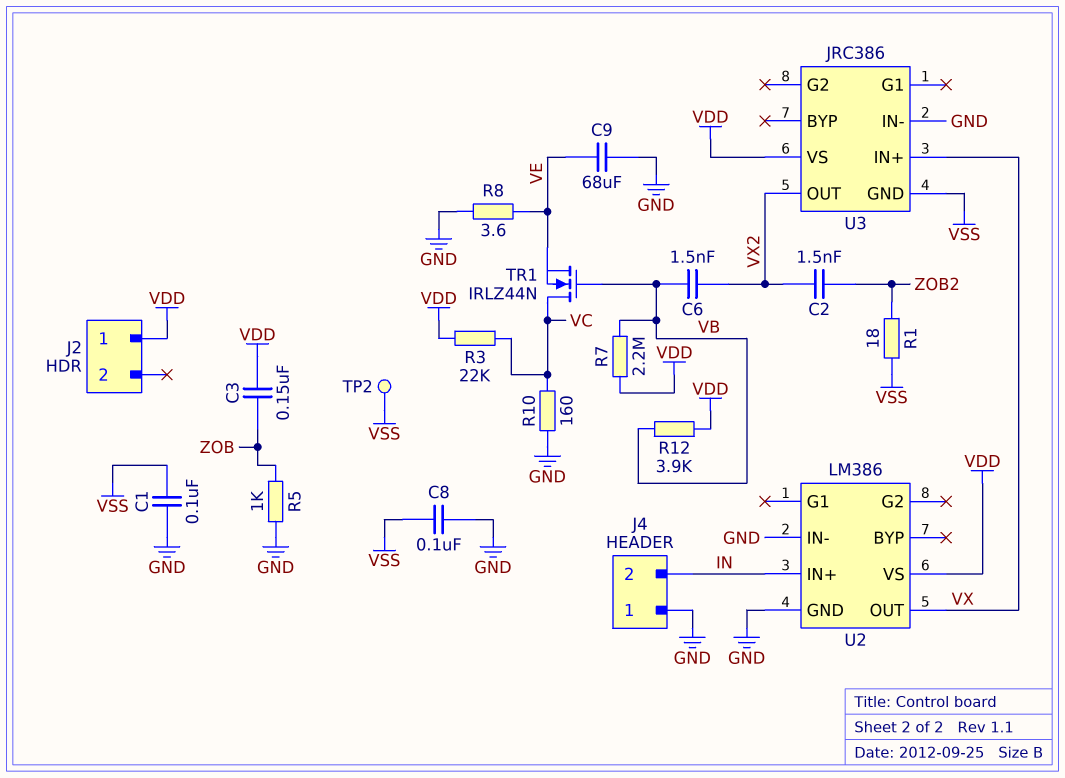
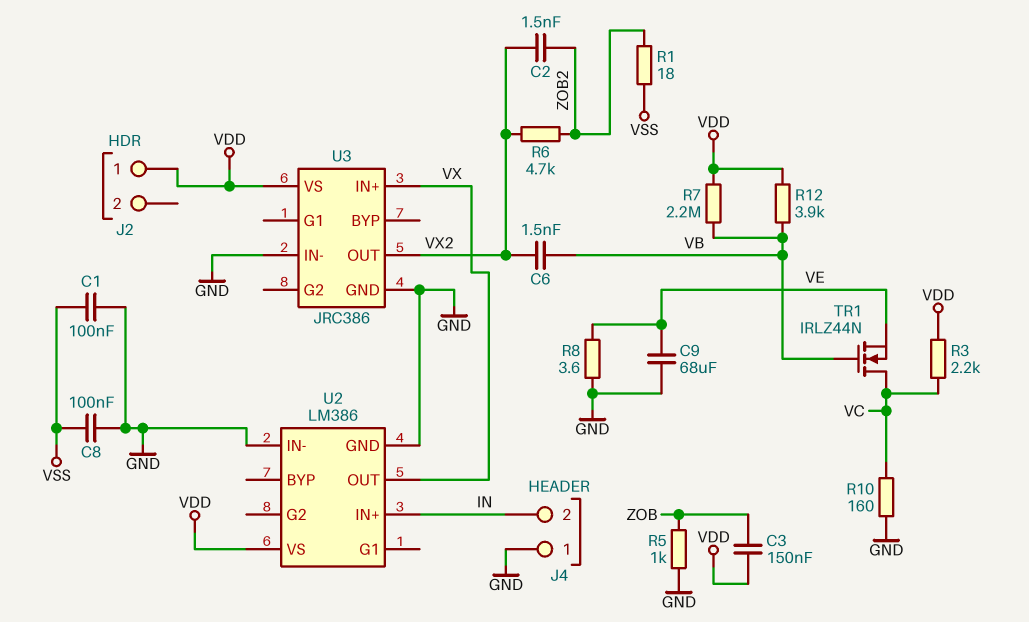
R3: 22k (VC, VDD) -> 2.2k (VC, VDD)
R6: none -> 4.7k (VX2, ZOB2)
TP2: test point (VSS) -> none
U3 pin GND: VSS -> GND

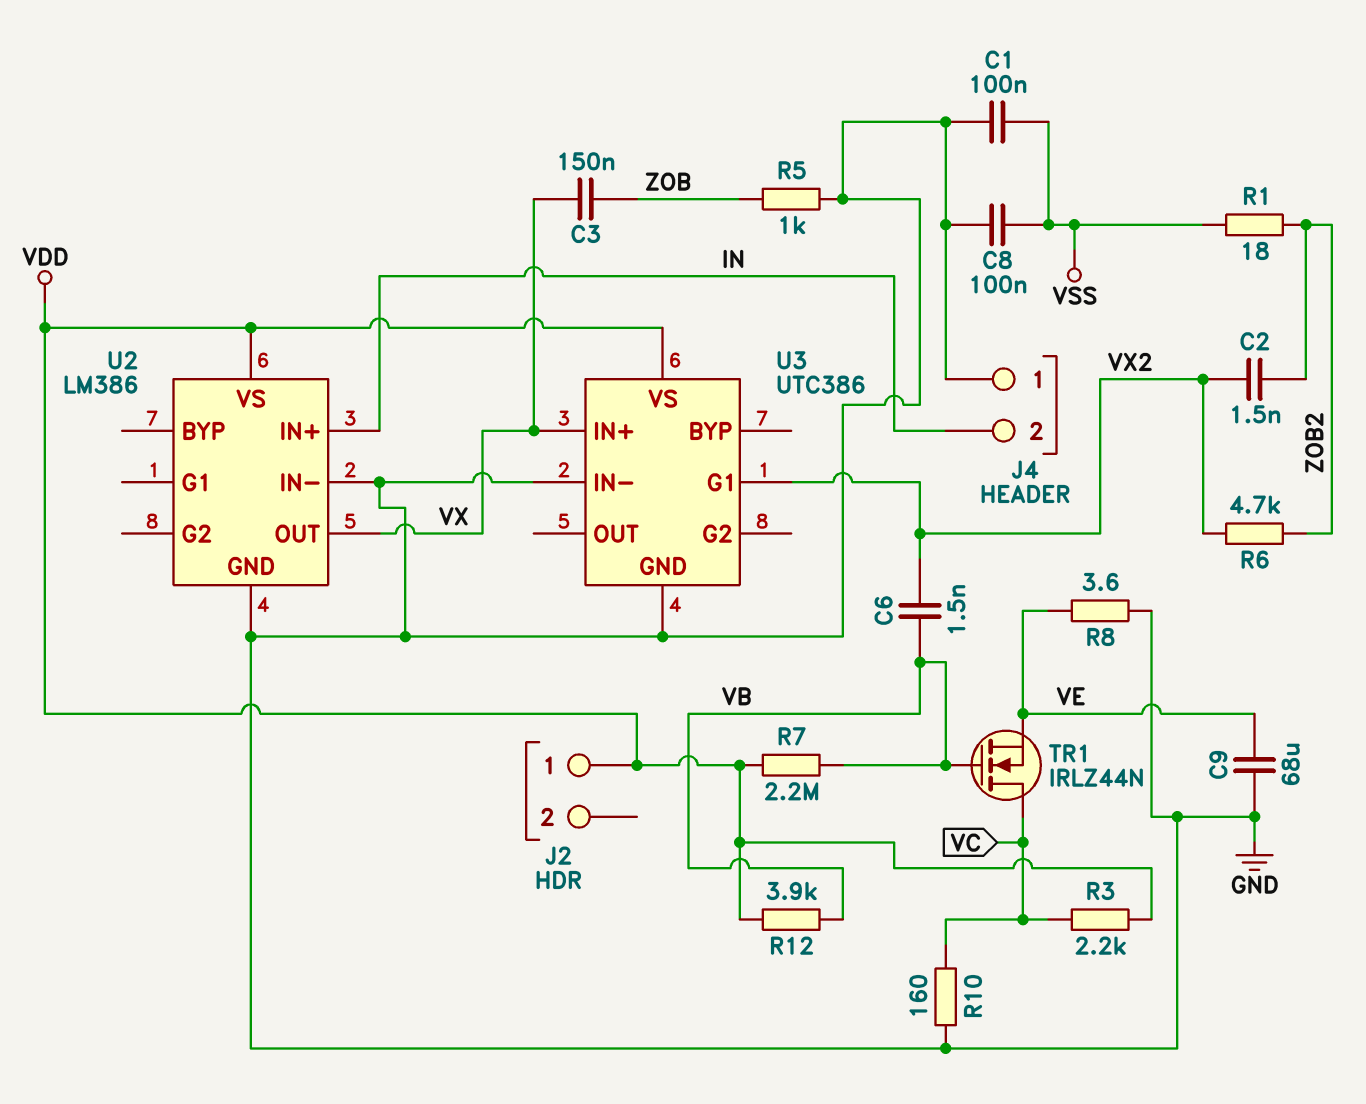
C3: 150nF (VDD, ZOB) -> 150nF (VX, ZOB)
U3: JRC386 -> UTC386
U3 pin G1: none -> VX2
U3 pin OUT: VX2 -> none

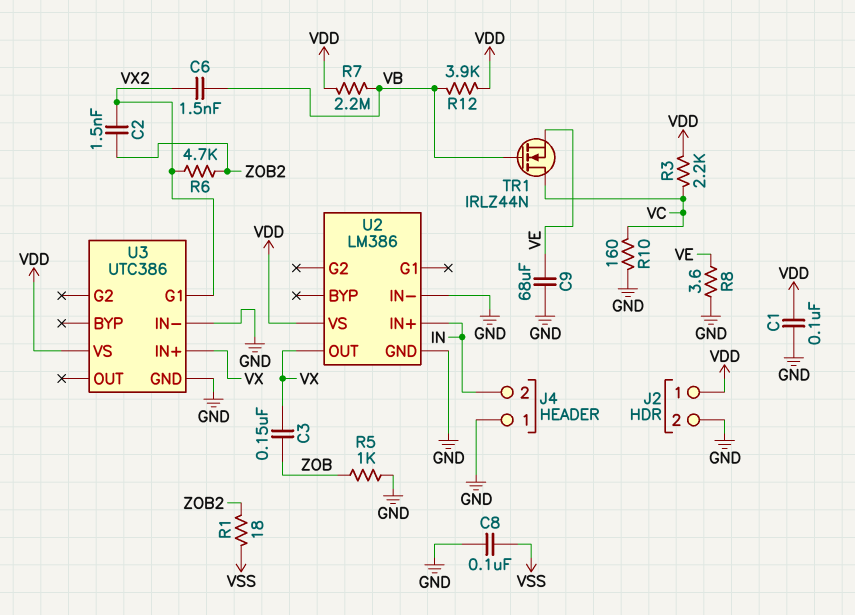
C1: 100nF (GND, VSS) -> 100nF (GND, VDD)
J2 pin 2: none -> GND

